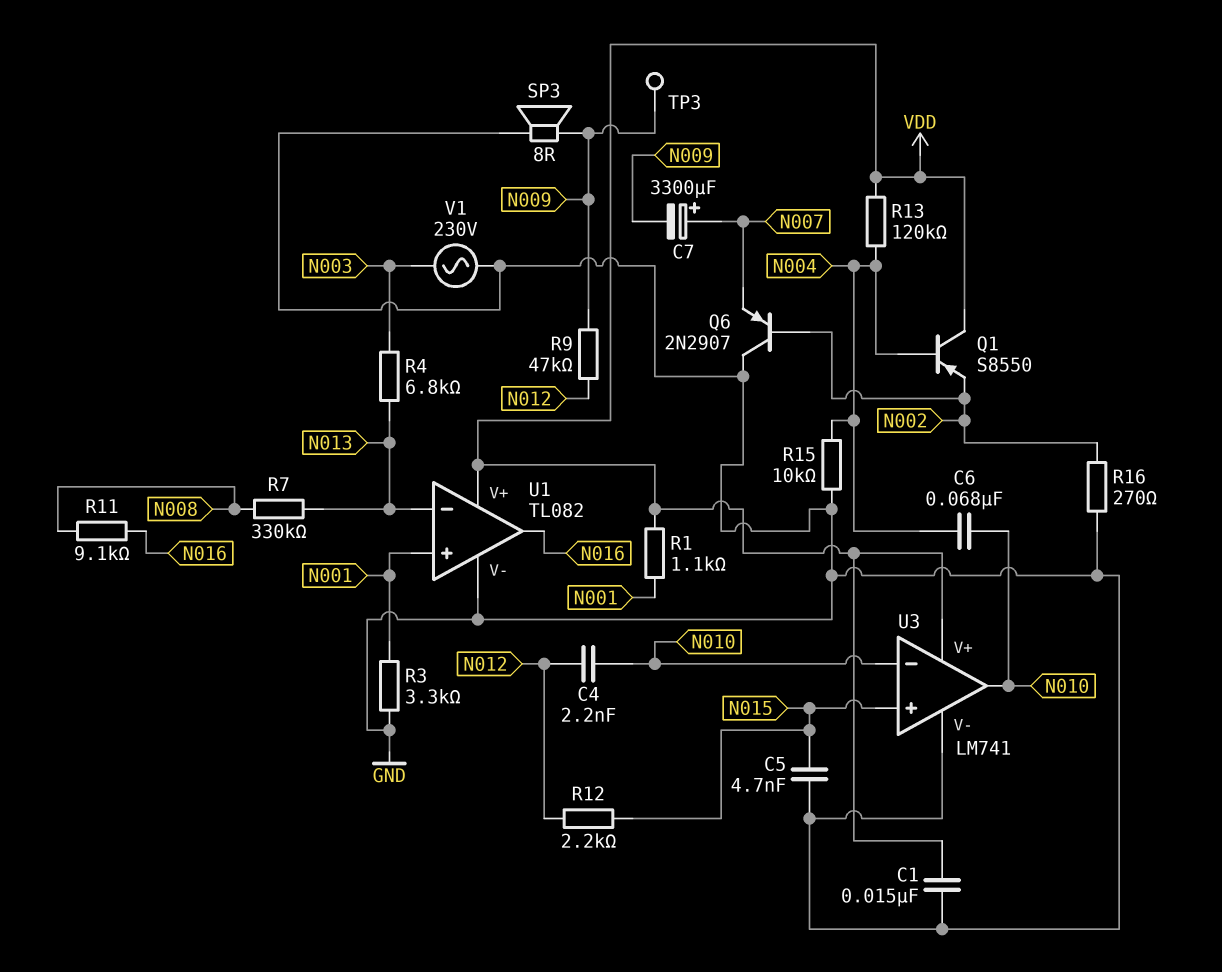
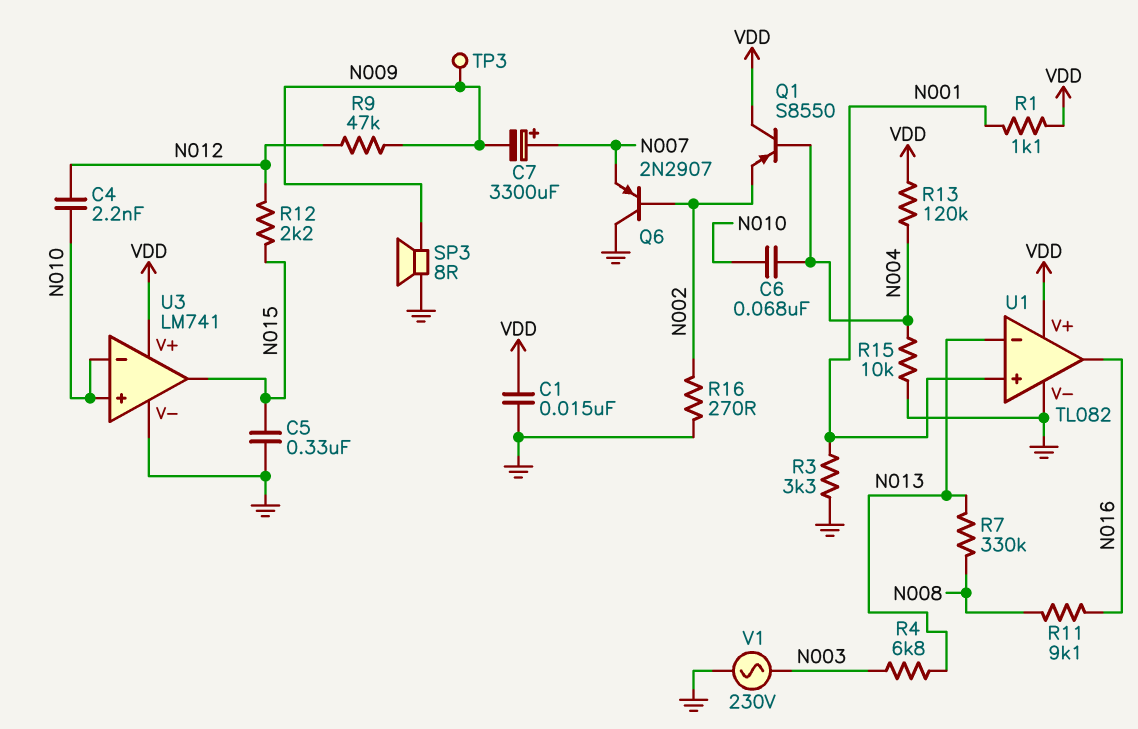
C5: 4.7nF (GND, N015) -> 330nF (GND, N015)
U3 pin in+: N015 -> N010
U3 pin out: N010 -> N015

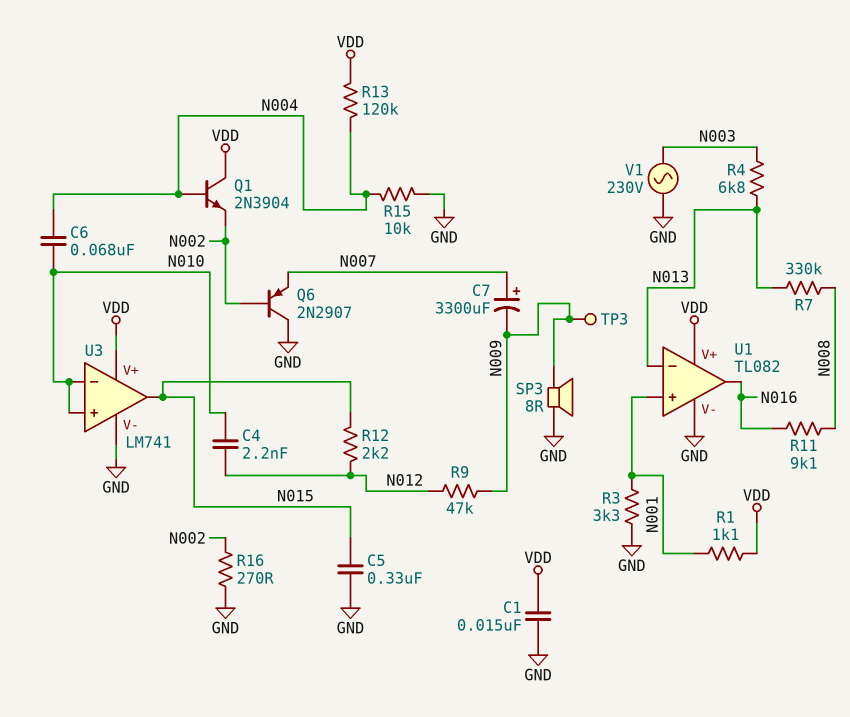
Q1: PNP S8550 (B N004, C VDD, E N002) -> NPN 2N3904 (B N004, C VDD, E N002)

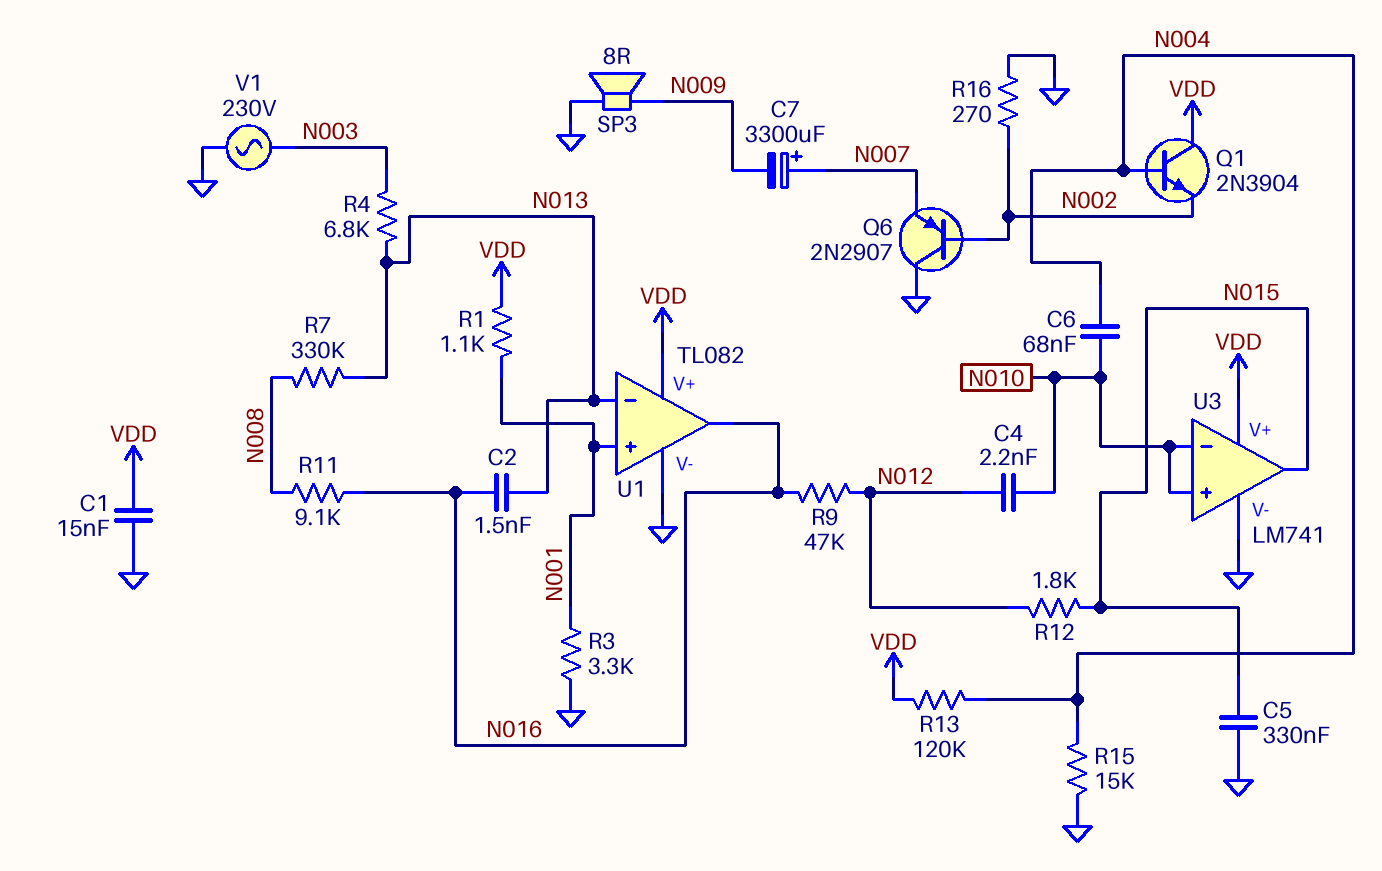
C2: none -> 1.5nF (N013, N016)
R9: 47k (N009, N012) -> 47k (N012, N016)
R12: 2.2k (N012, N015) -> 1.8k (N012, N015)
R15: 10k (GND, N004) -> 15k (GND, N004)
TP3: test point (N009) -> none

